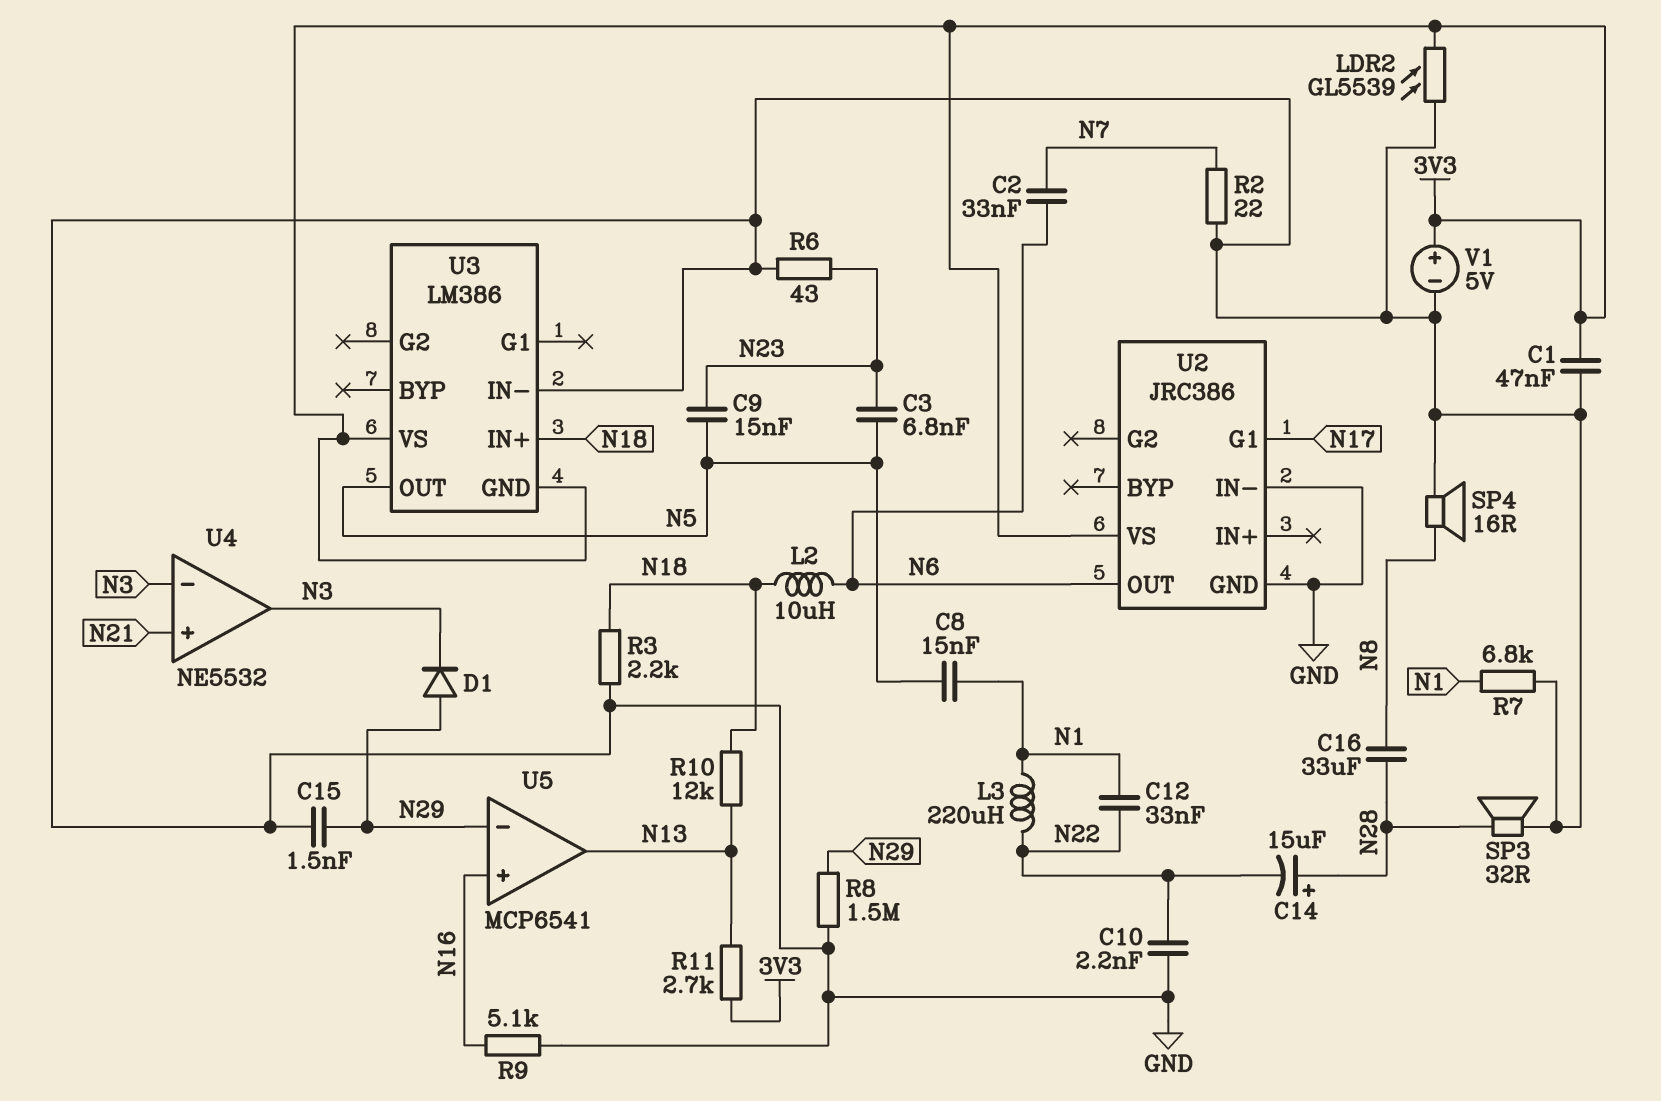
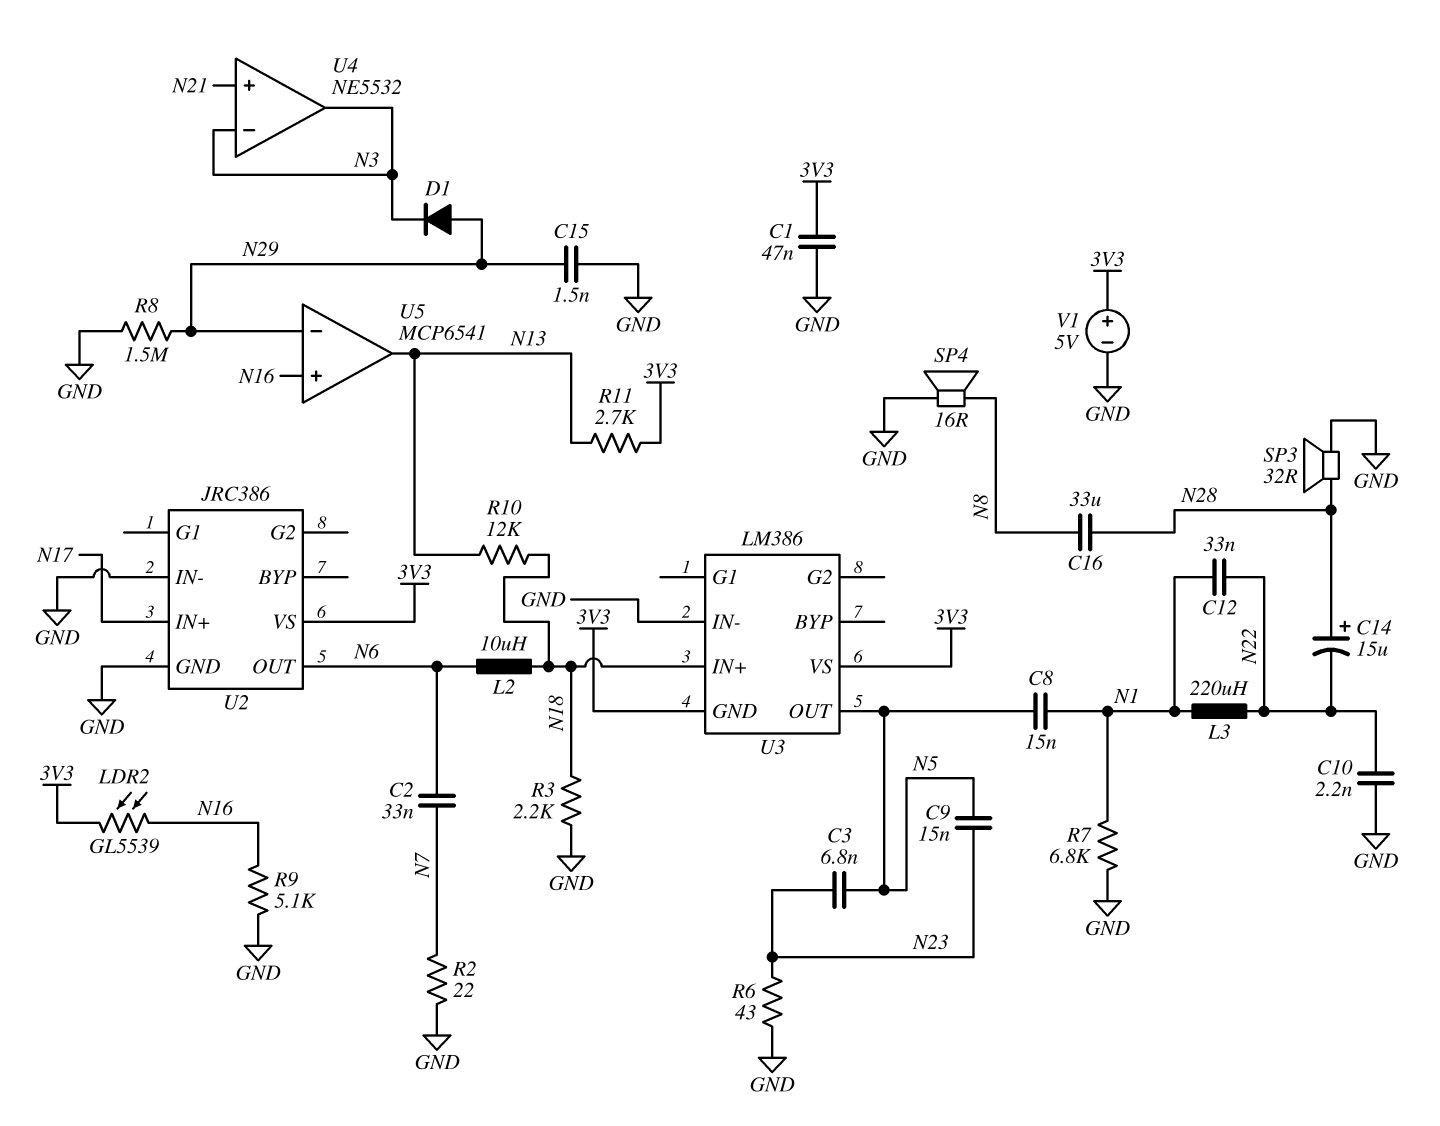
LDR2: GL5539 (3V3, GND) -> GL5539 (3V3, N16)
U2 pin G1: N17 -> none
U2 pin IN+: none -> N17

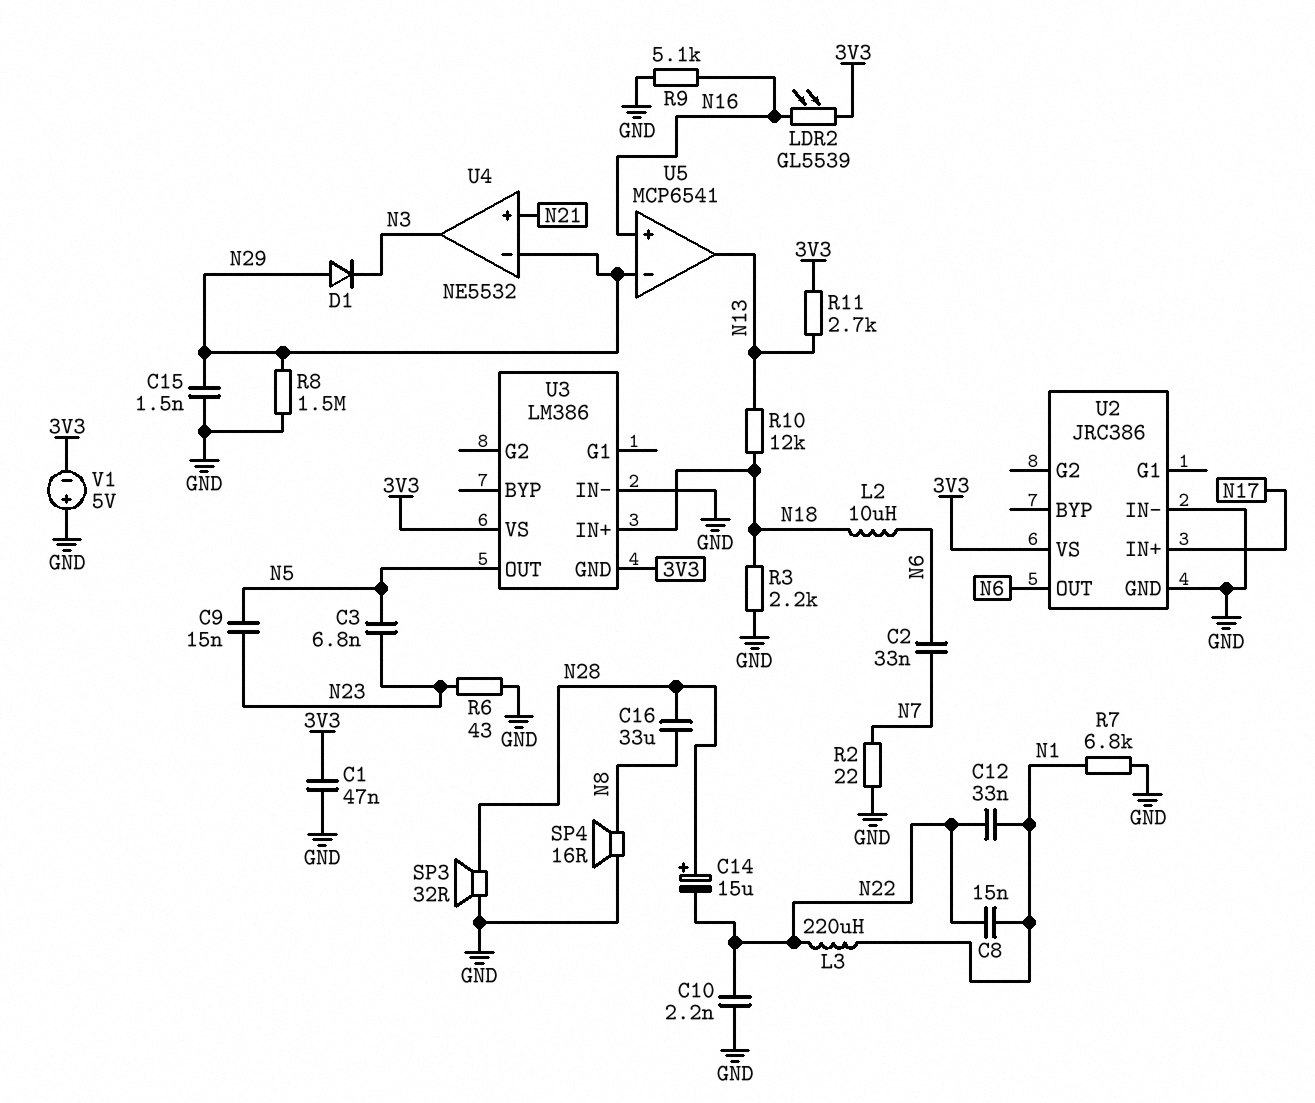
C8: 15nF (N1, N5) -> 15nF (N1, N22)
U4 pin in-: N3 -> N29
V1: 5V (plus 3V3, minus GND) -> 5V (plus GND, minus 3V3)

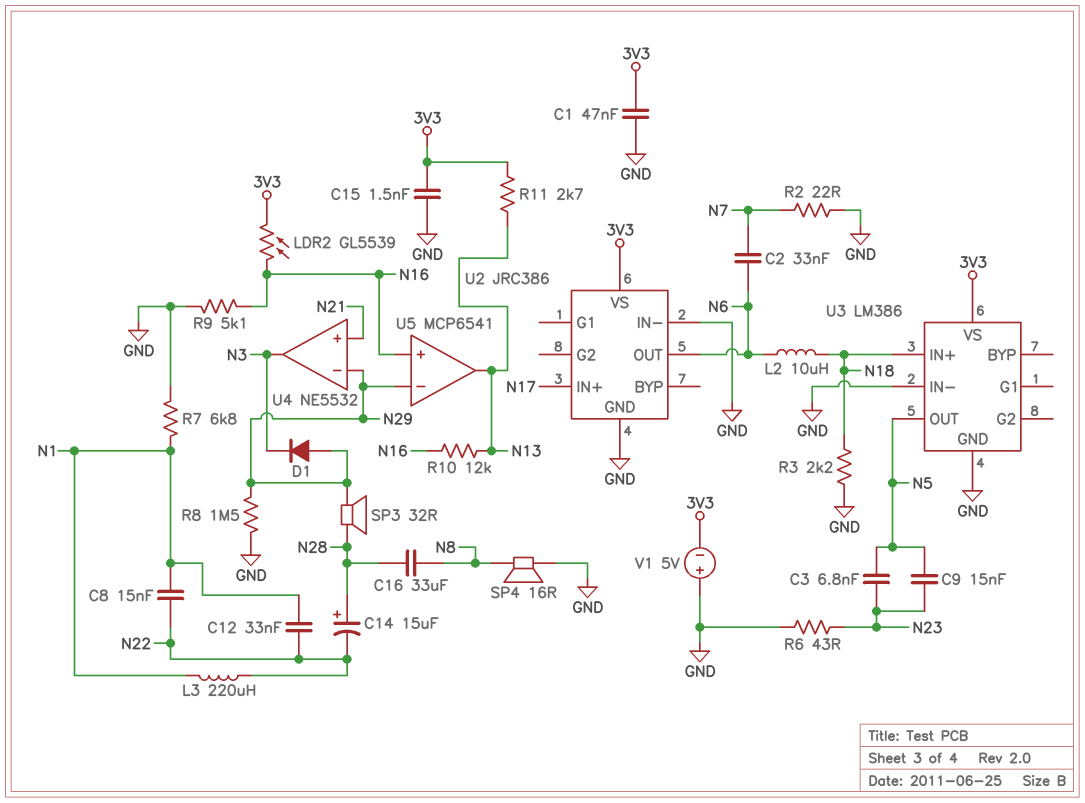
C10: 2.2nF (GND, N22) -> none
C15: 1.5nF (GND, N29) -> 1.5nF (3V3, GND)
R10: 12k (N13, N18) -> 12k (N13, N16)
SP3: speaker 32R (GND, N28) -> speaker 32R (N28, N29)
U3 pin GND: 3V3 -> GND

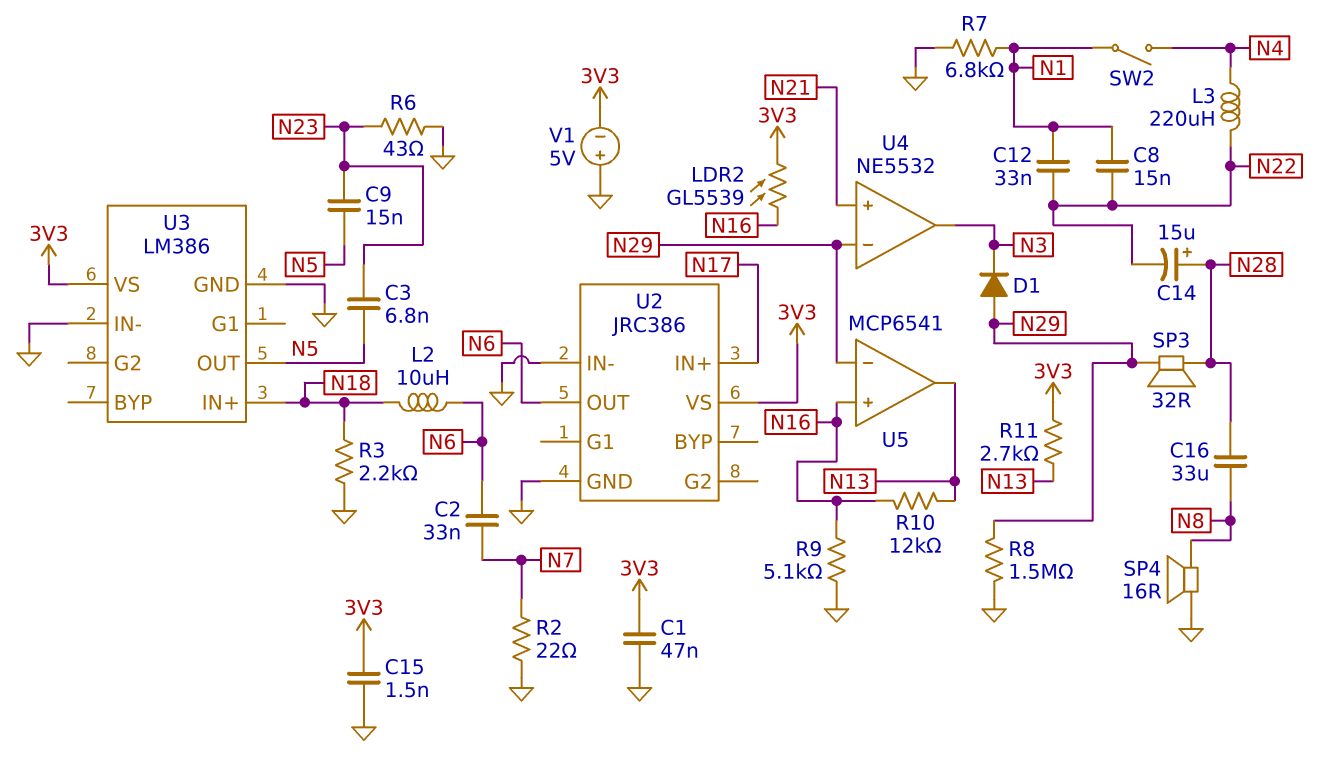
L3: 220uH (N1, N22) -> 220uH (N4, N22)
SW2: none -> switch (N1, N4)

